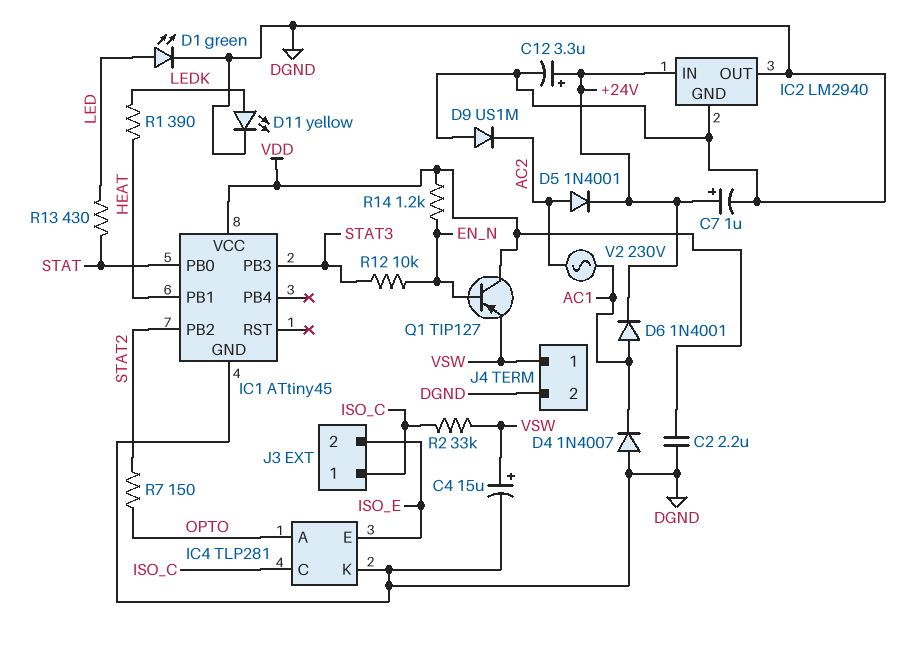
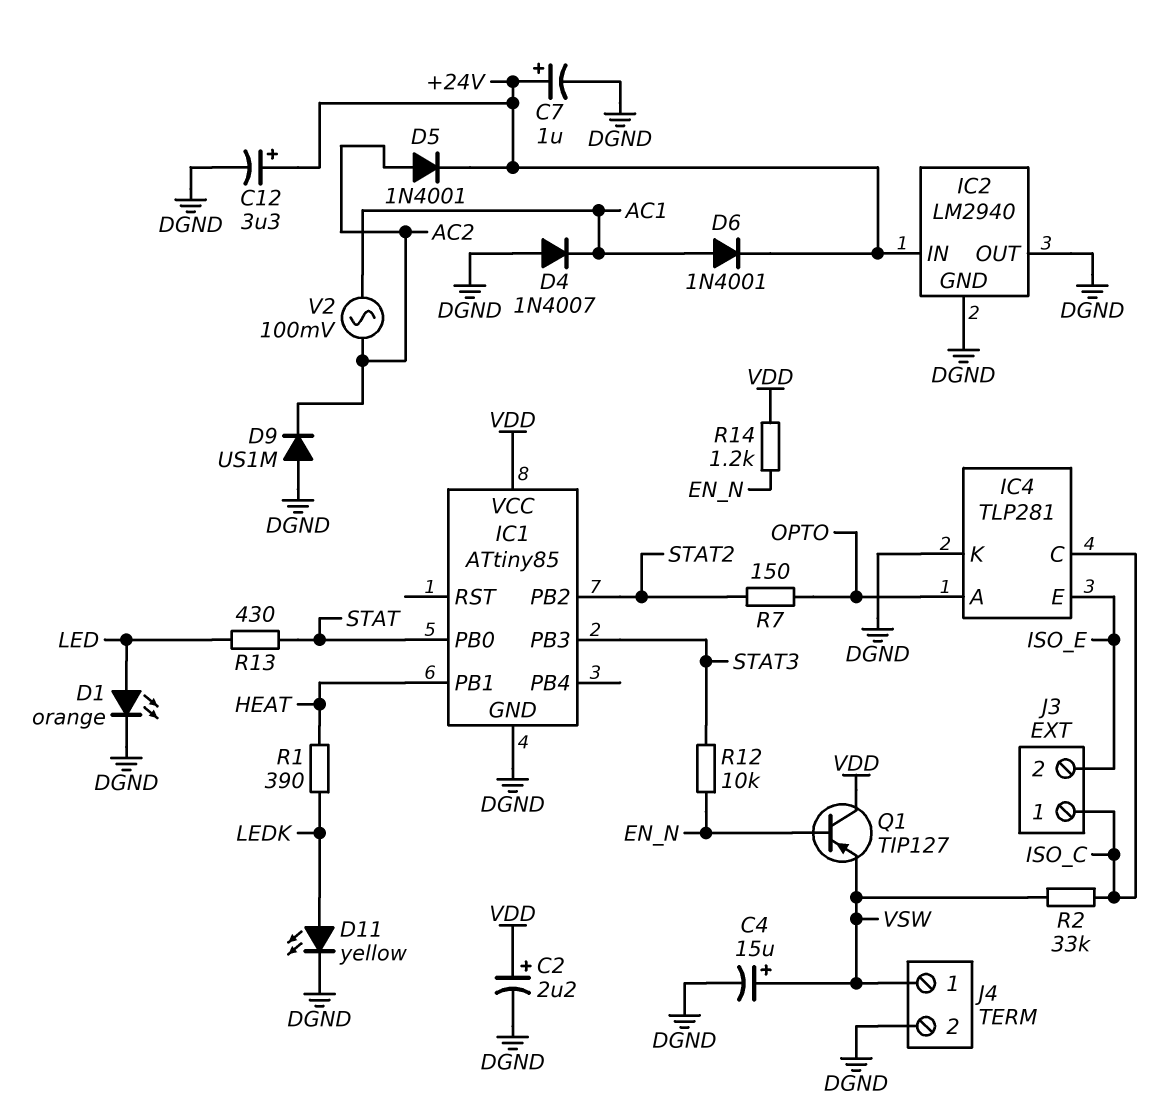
C2: 2.2uF (DGND, VDD) -> 2.2uF (plus VDD, minus DGND)
D1: LED green (A LED, K DGND) -> LED orange (A LED, K DGND)
IC1: ATtiny45 -> ATtiny85
V2: AC 230V (AC1, AC2) -> AC 100mV (AC1, AC2)

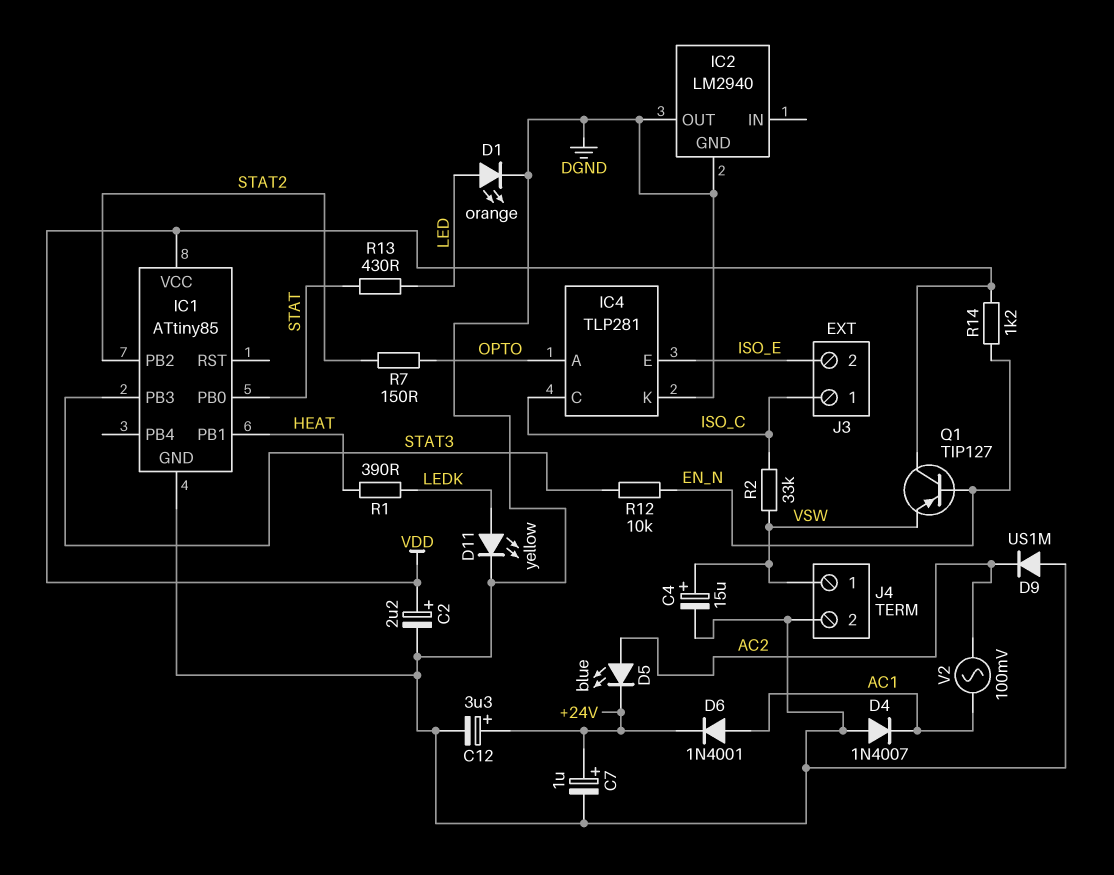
D5: diode 1N4001 (A AC2, K +24V) -> LED blue (A AC2, K +24V)
IC2 pin IN: +24V -> none

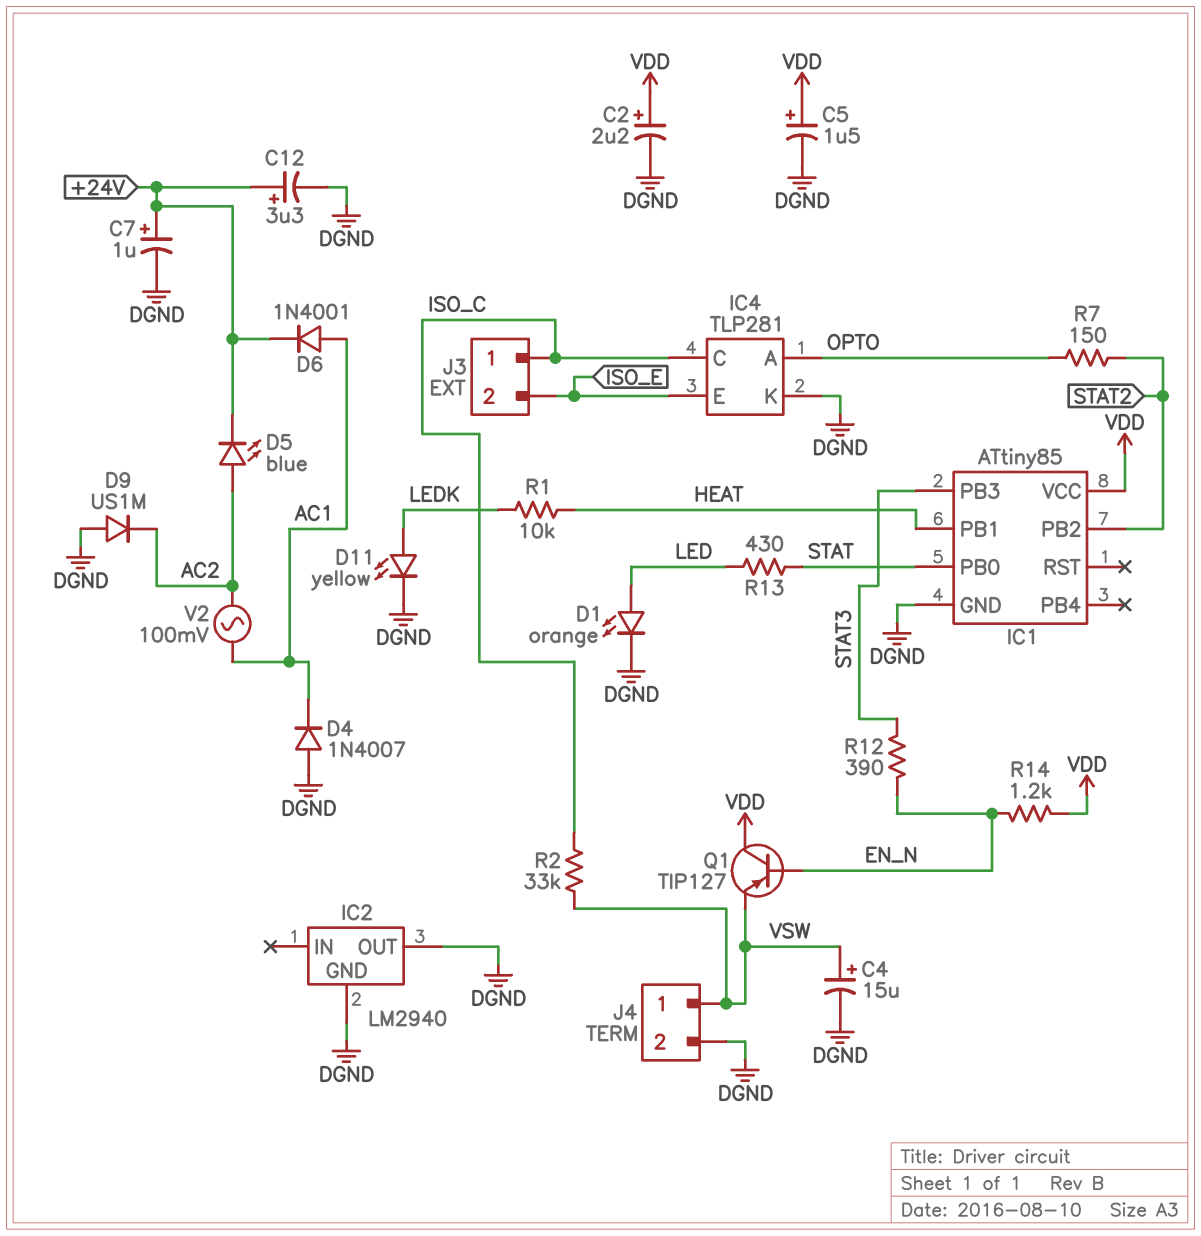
C5: none -> 1.5uF (plus VDD, minus DGND)
R1: 390 (HEAT, LEDK) -> 10k (HEAT, LEDK)
R12: 10k (EN_N, STAT3) -> 390 (EN_N, STAT3)

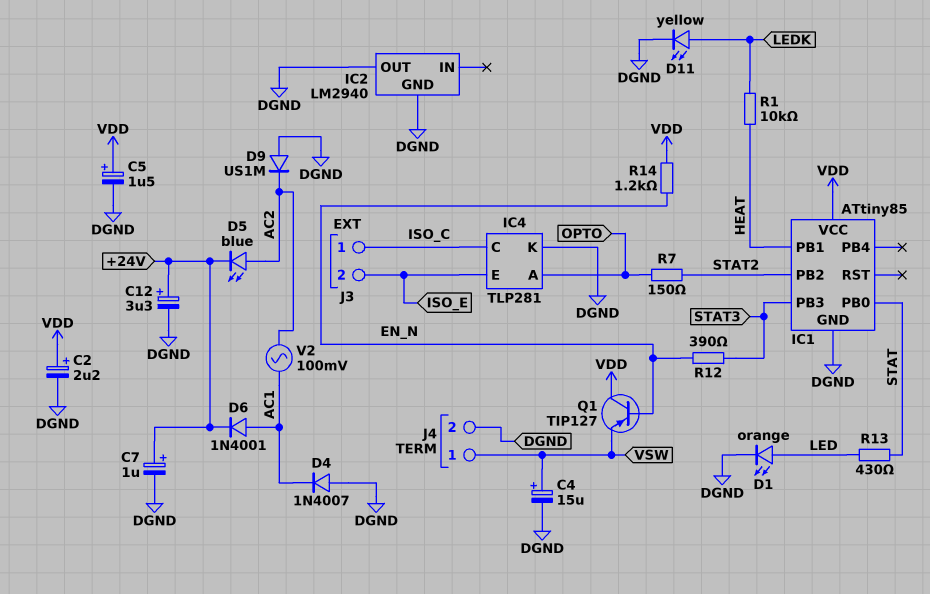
R2: 33k (ISO_C, VSW) -> none

